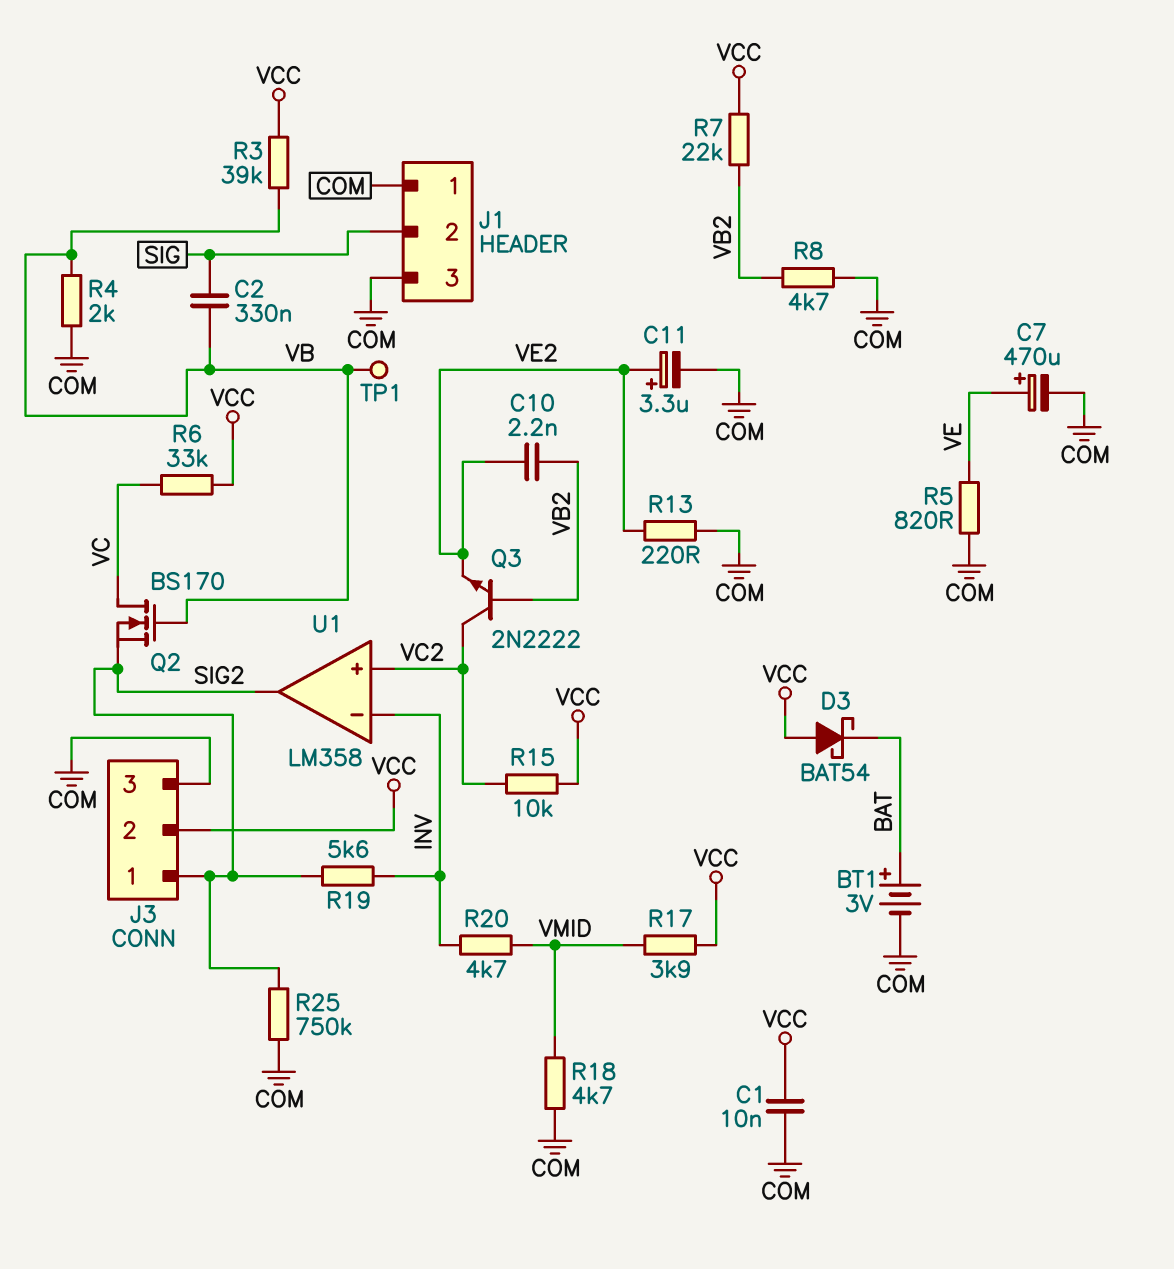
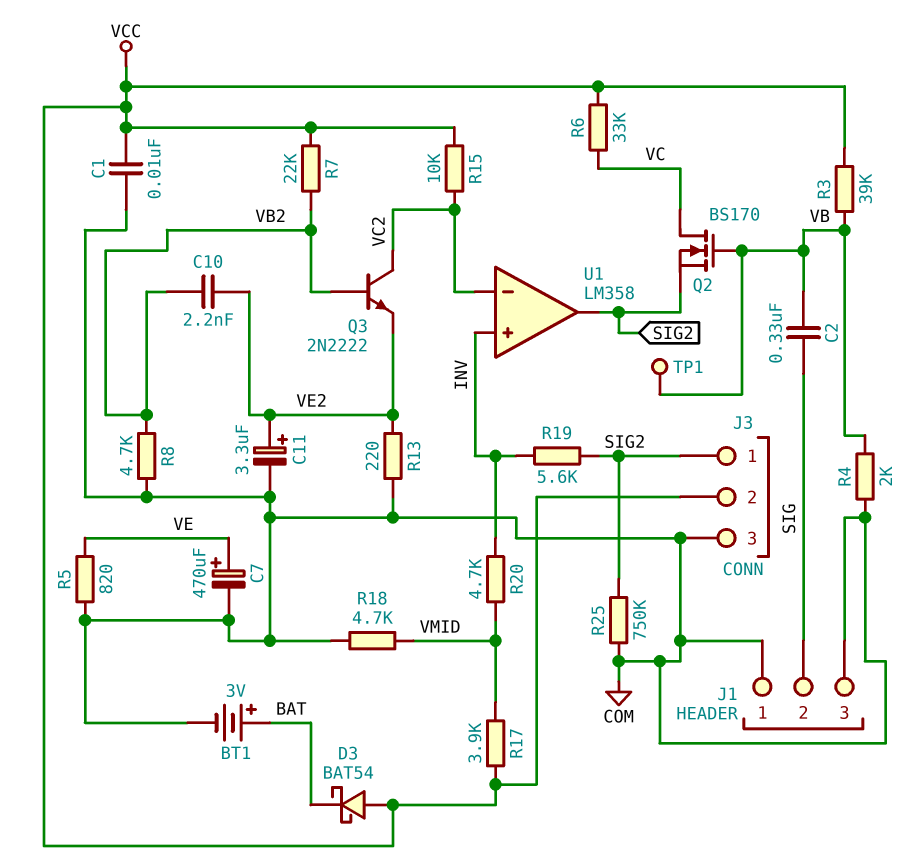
U1 pin in+: VC2 -> INV
U1 pin in-: INV -> VC2

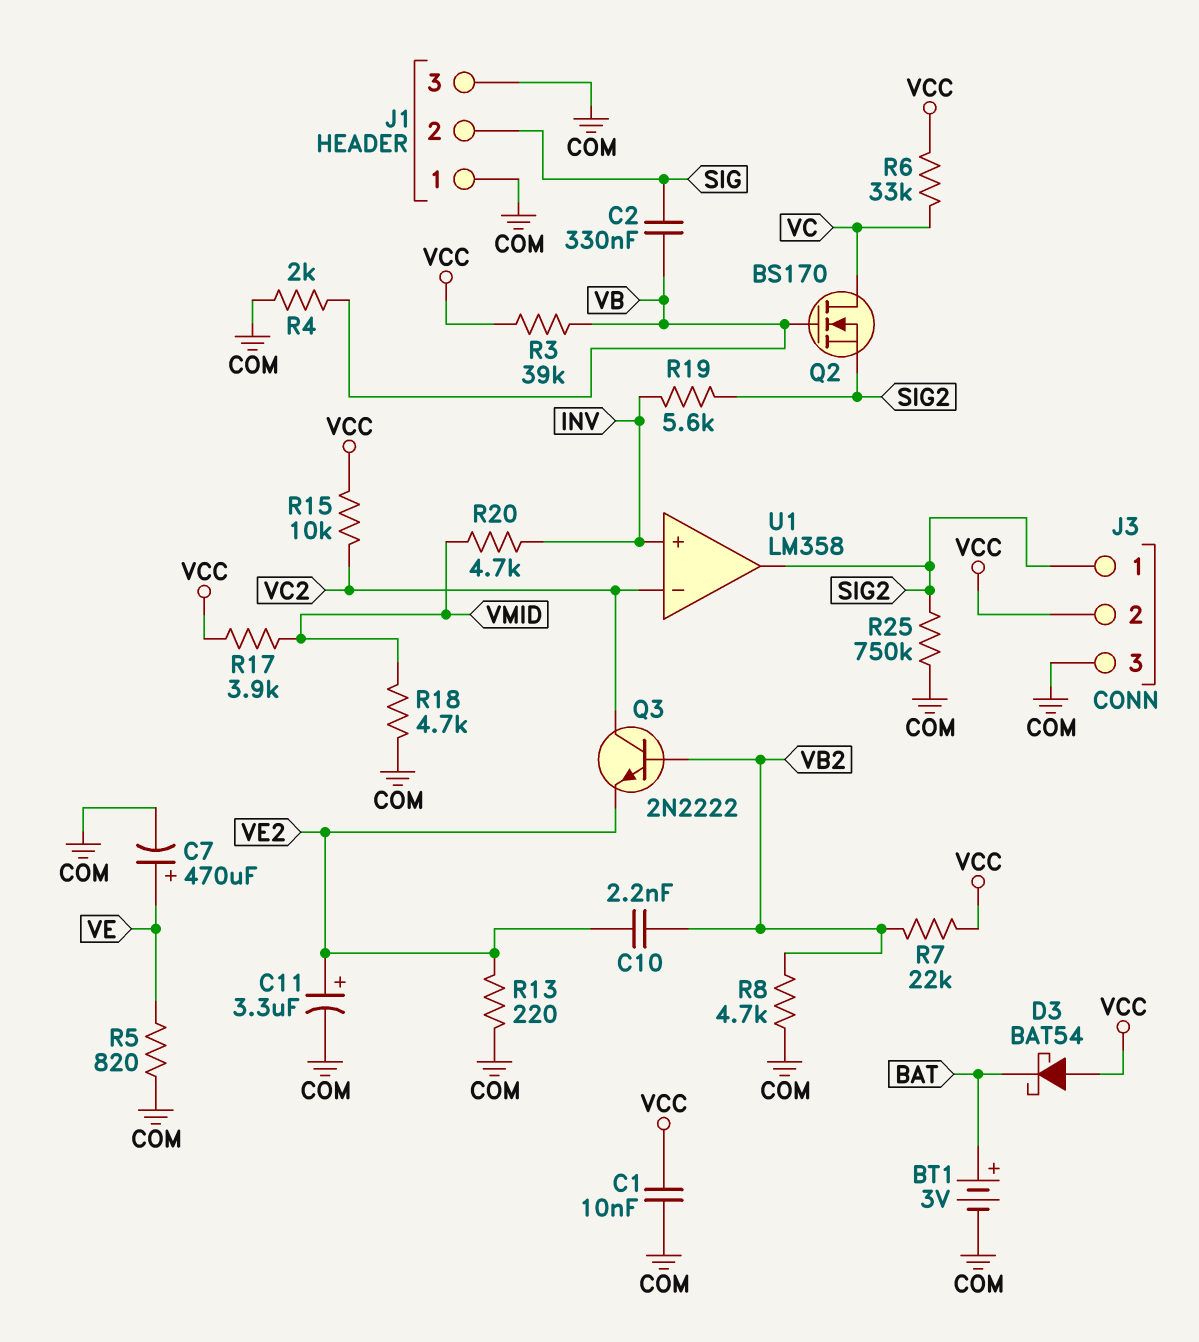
TP1: test point (VB) -> none

